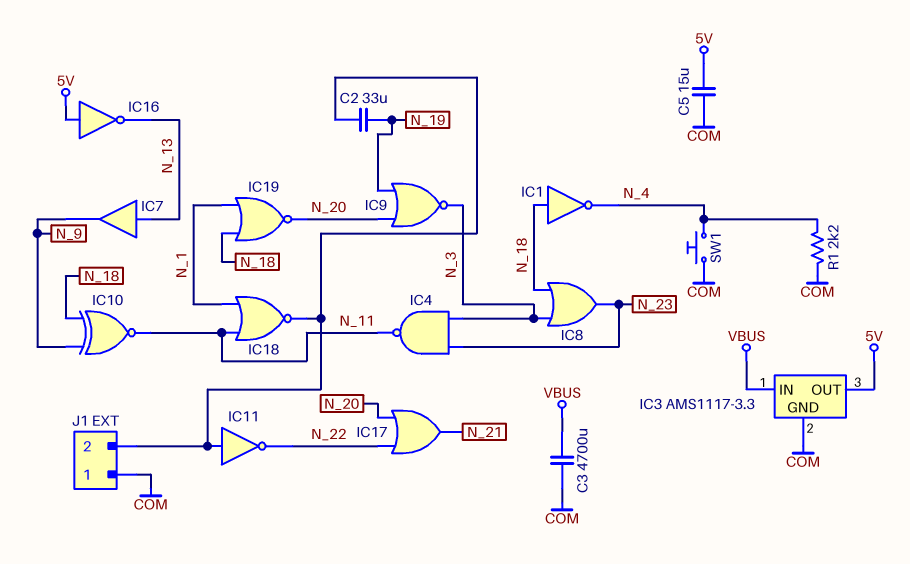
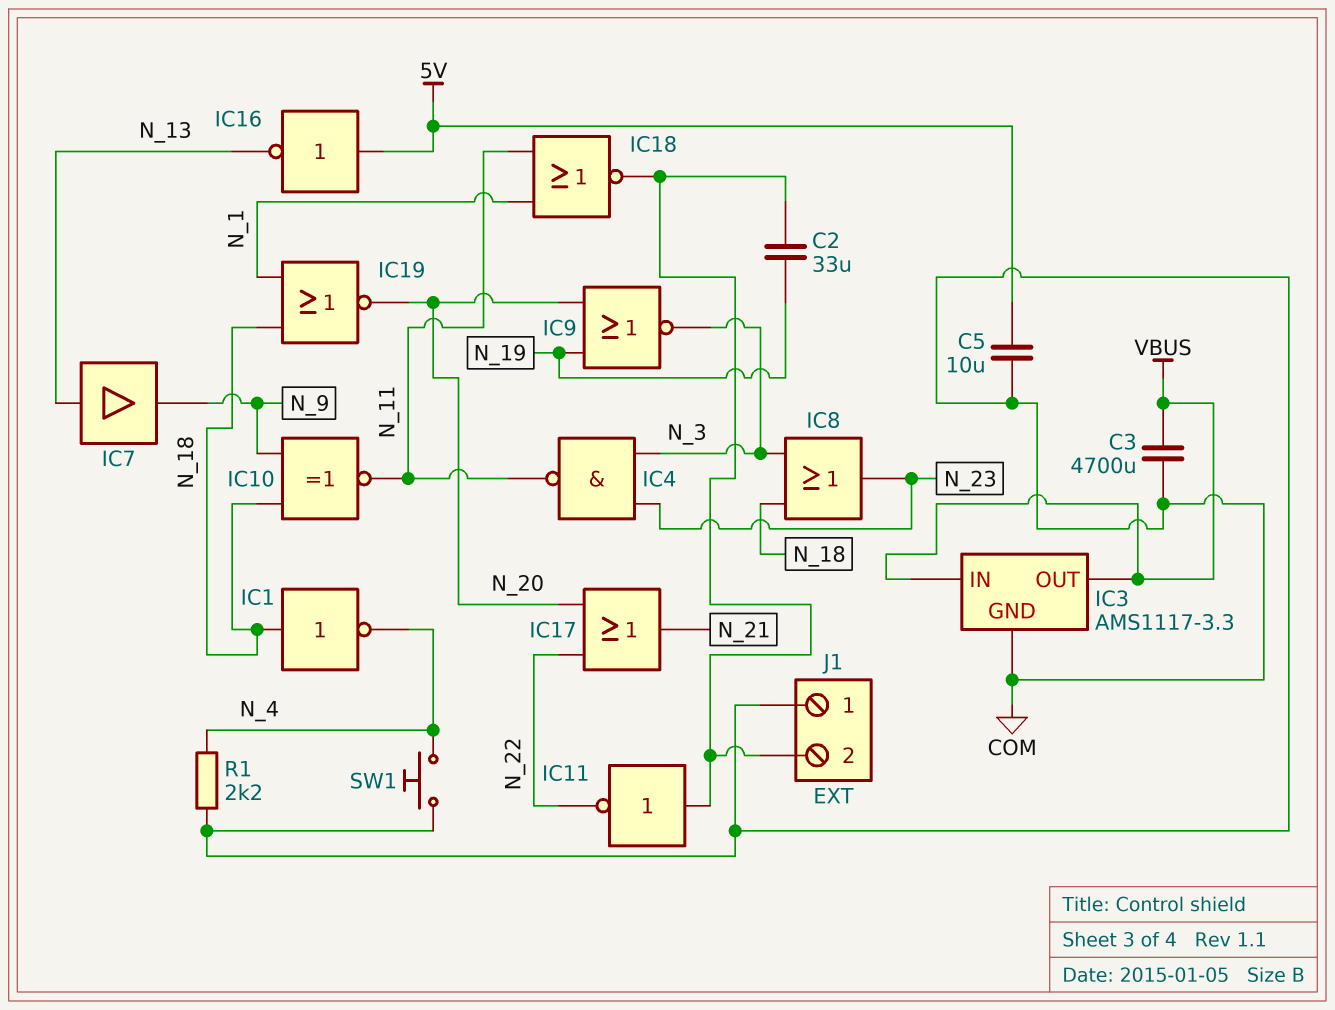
C5: 15uF (5V, COM) -> 10uF (5V, COM)
IC3 pin OUT: 5V -> VBUS

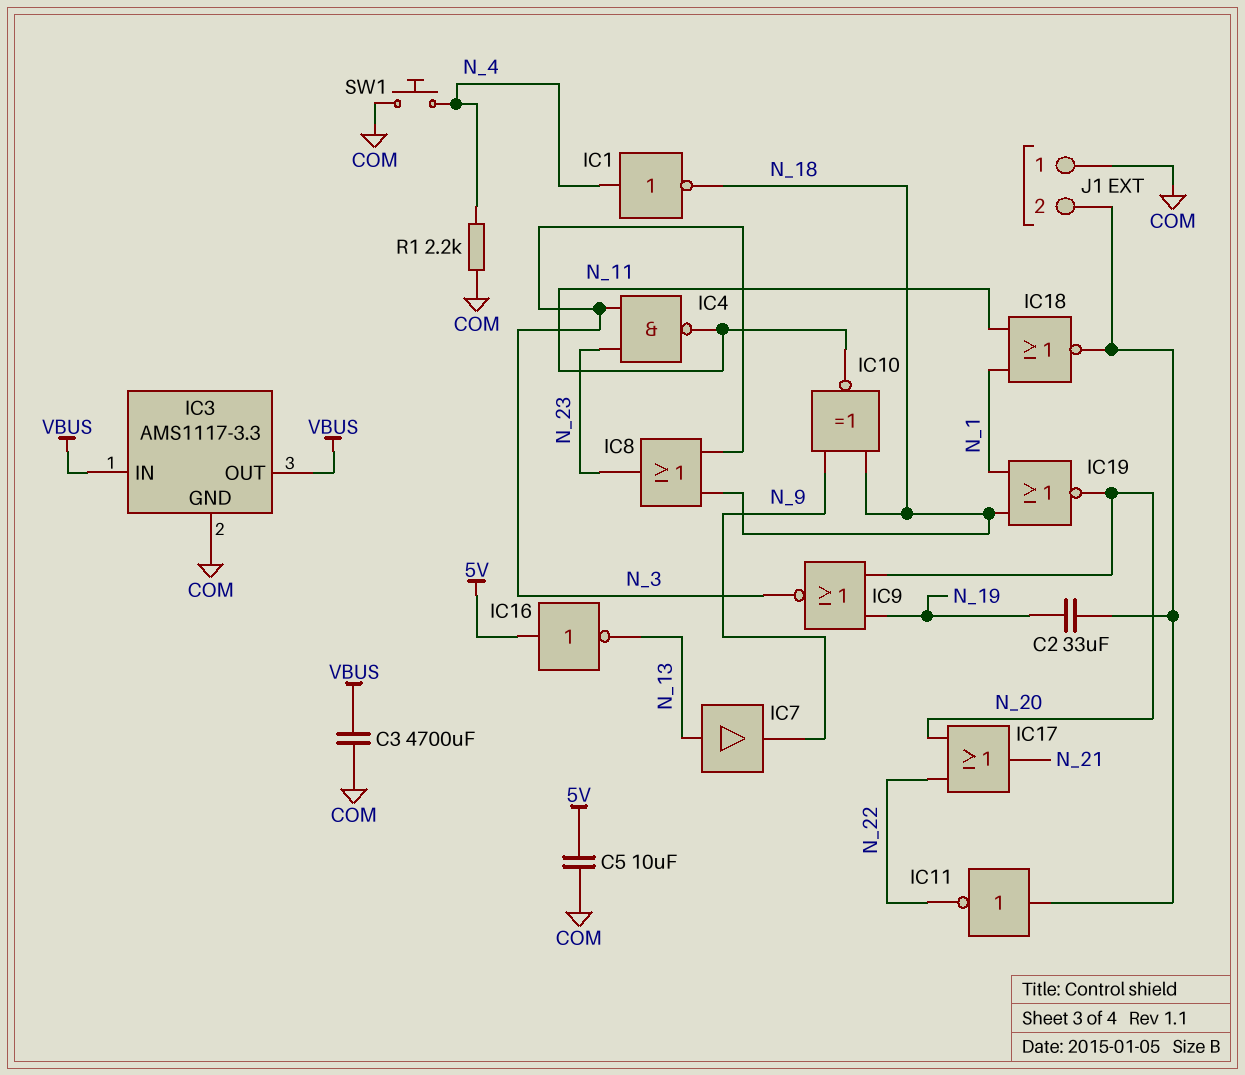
IC1: NOT (in N_18, out N_4) -> NOT (in N_4, out N_18)

